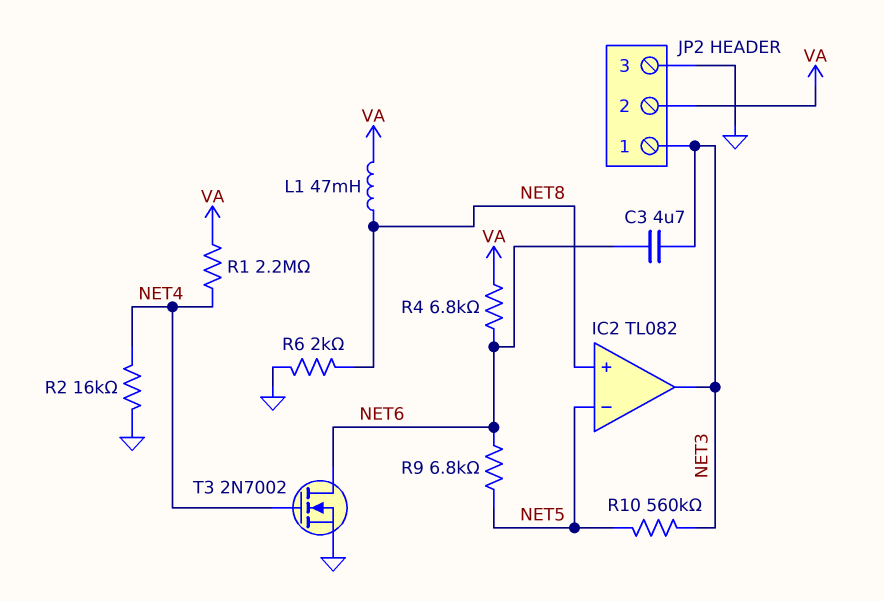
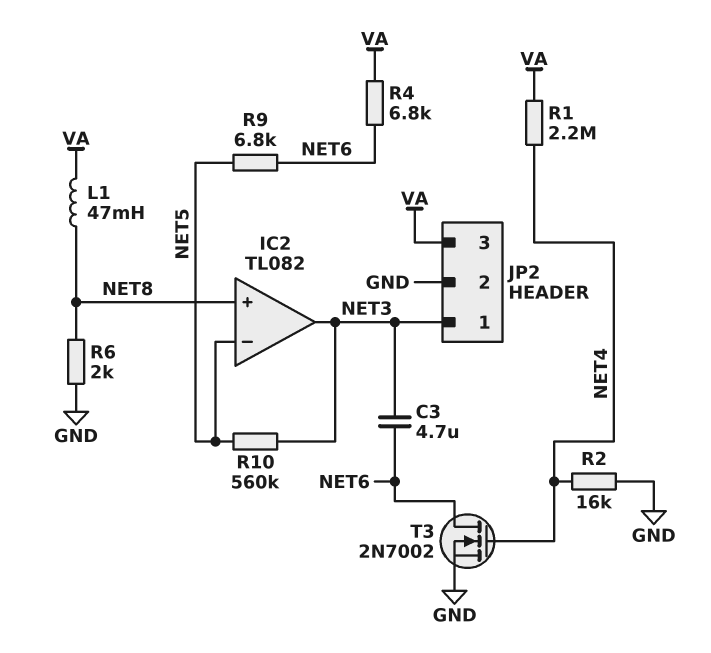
JP2 pin 2: VA -> GND
JP2 pin 3: GND -> VA

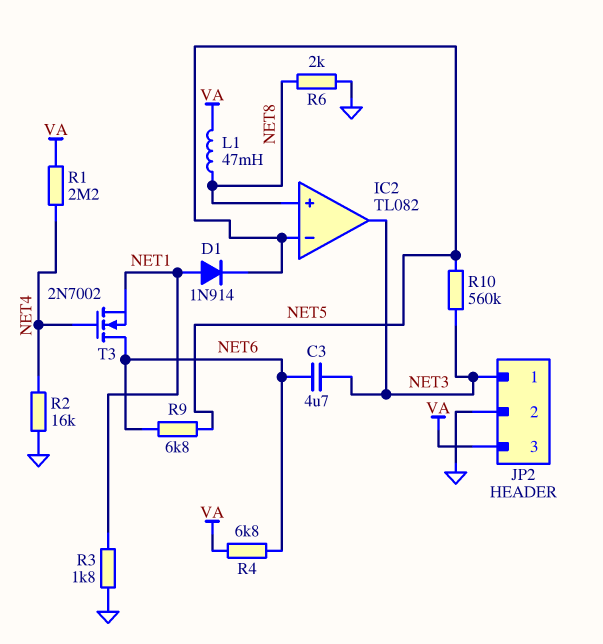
D1: none -> diode 1N914 (A NET1, K NET5)
R3: none -> 1.8k (GND, NET1)
T3: NMOS 2N7002 (G NET4, D NET6, S GND) -> NMOS 2N7002 (G NET4, D NET6, S NET1)

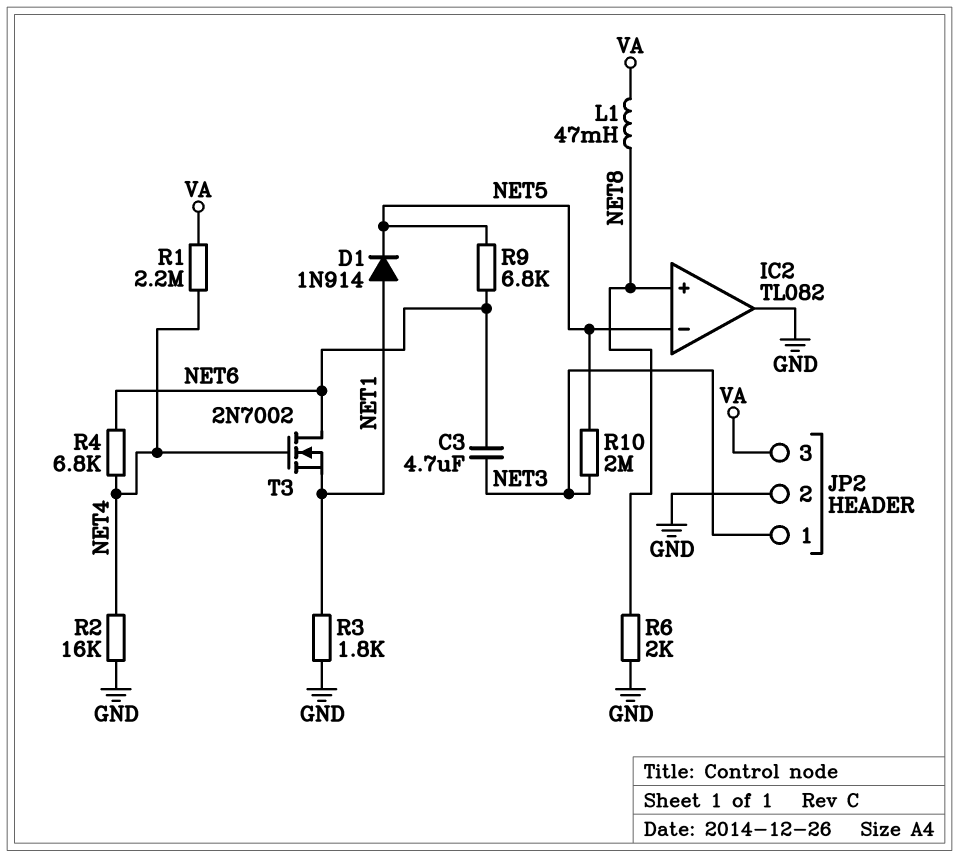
IC2 pin out: NET3 -> GND
R4: 6.8k (NET6, VA) -> 6.8k (NET4, NET6)
R10: 560k (NET3, NET5) -> 2M (NET3, NET5)

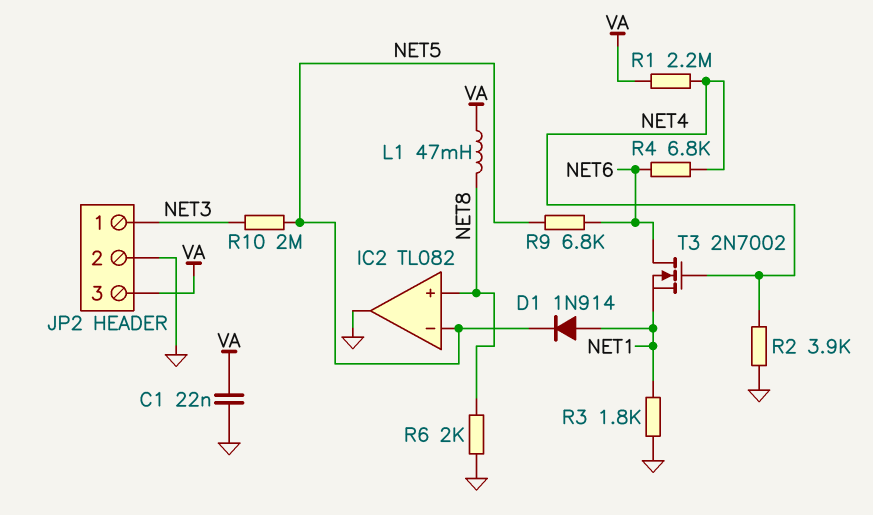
C1: none -> 22nF (GND, VA)
C3: 4.7uF (NET3, NET6) -> none
R2: 16k (GND, NET4) -> 3.9k (GND, NET4)

